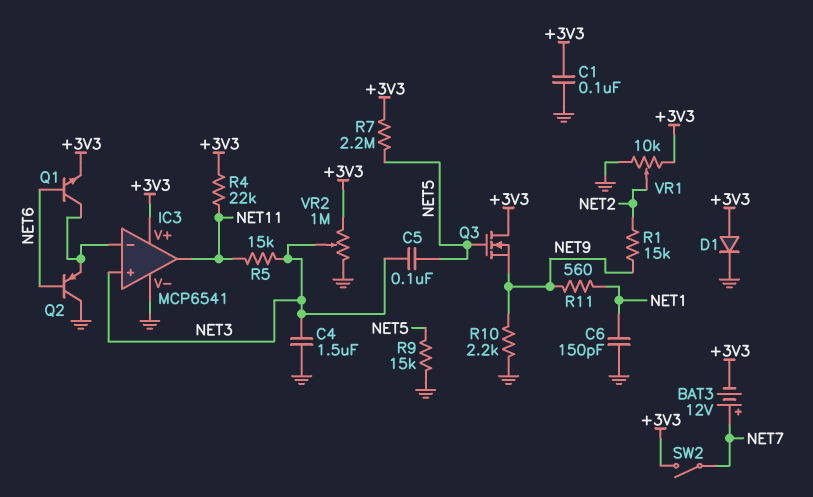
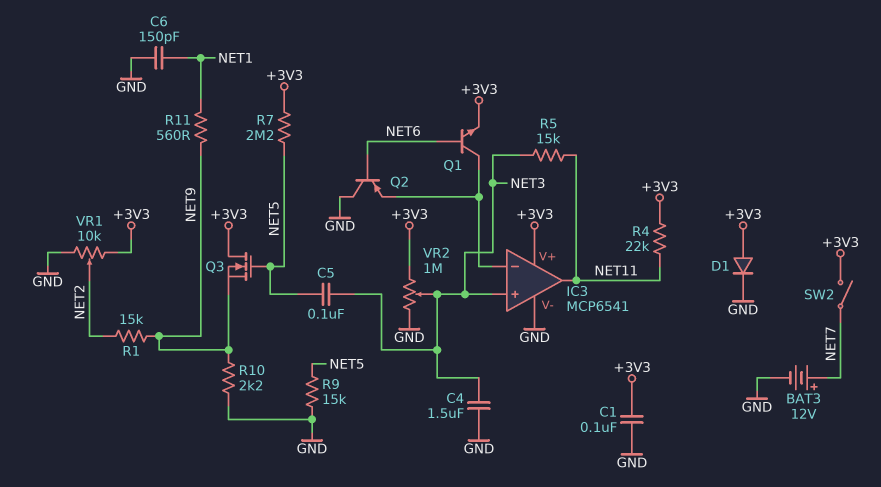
BAT3: 12V (plus NET7, minus +3V3) -> 12V (plus NET7, minus GND)

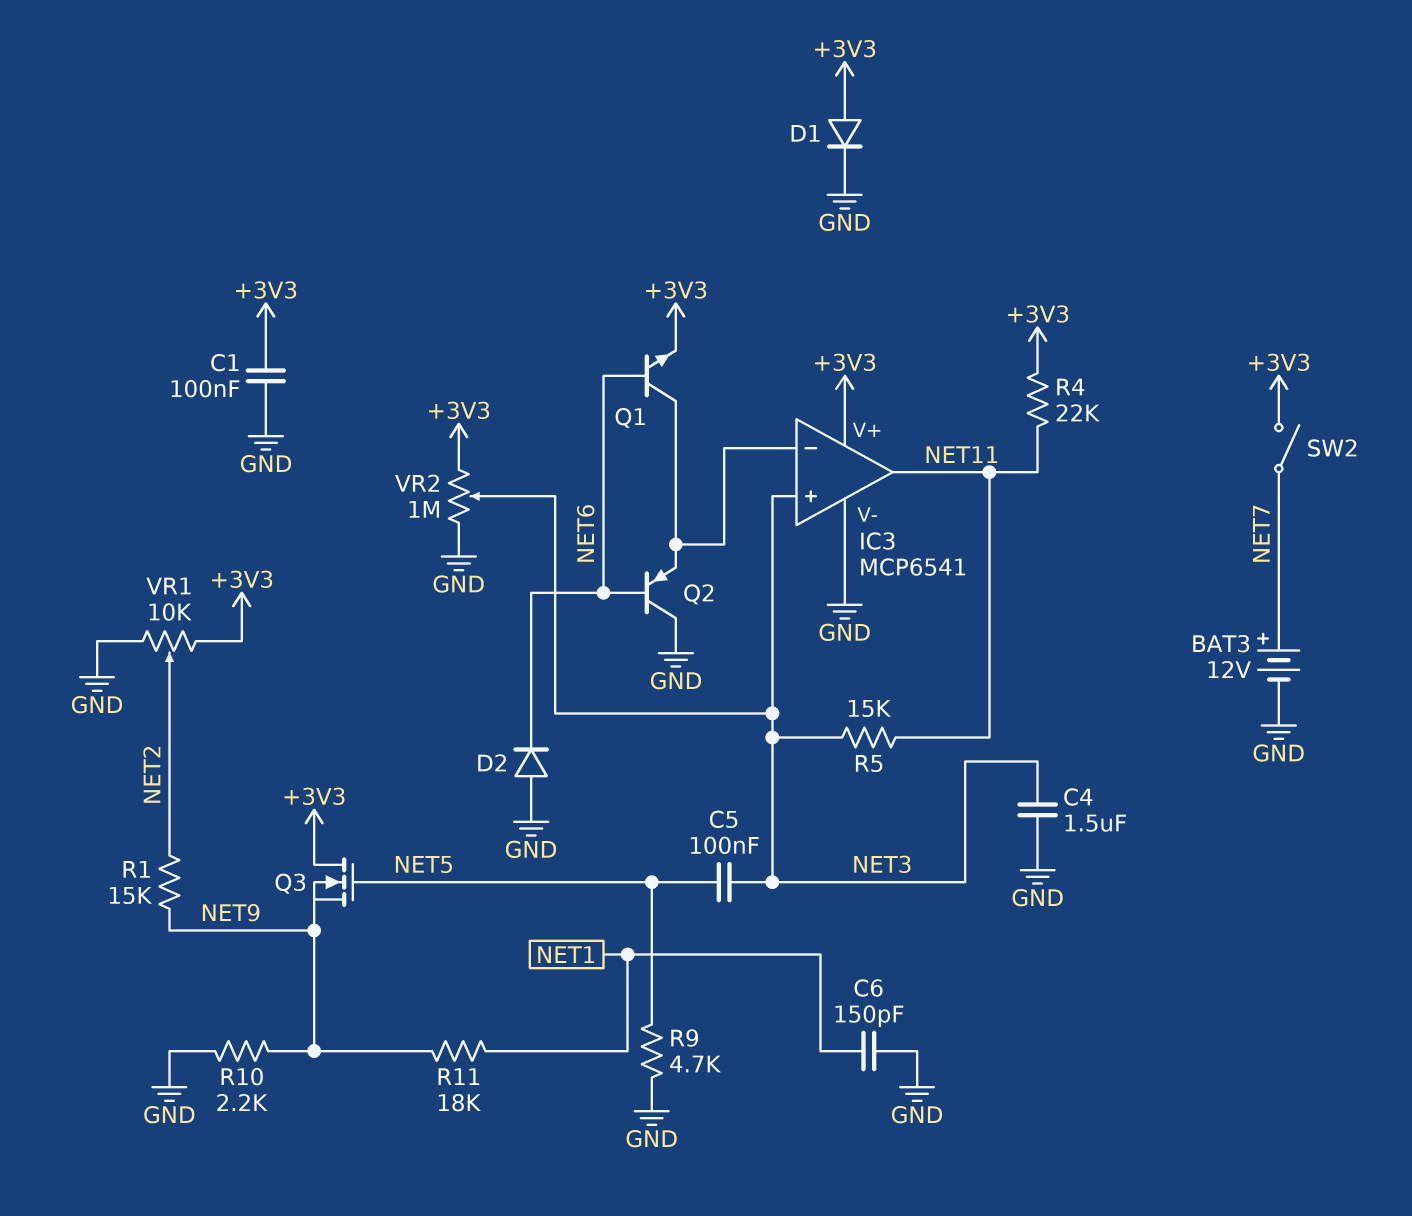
D2: none -> diode (A GND, K NET6)
R7: 2.2M (+3V3, NET5) -> none
R9: 15k (GND, NET5) -> 4.7k (GND, NET5)
R11: 560 (NET1, NET9) -> 18k (NET1, NET9)

